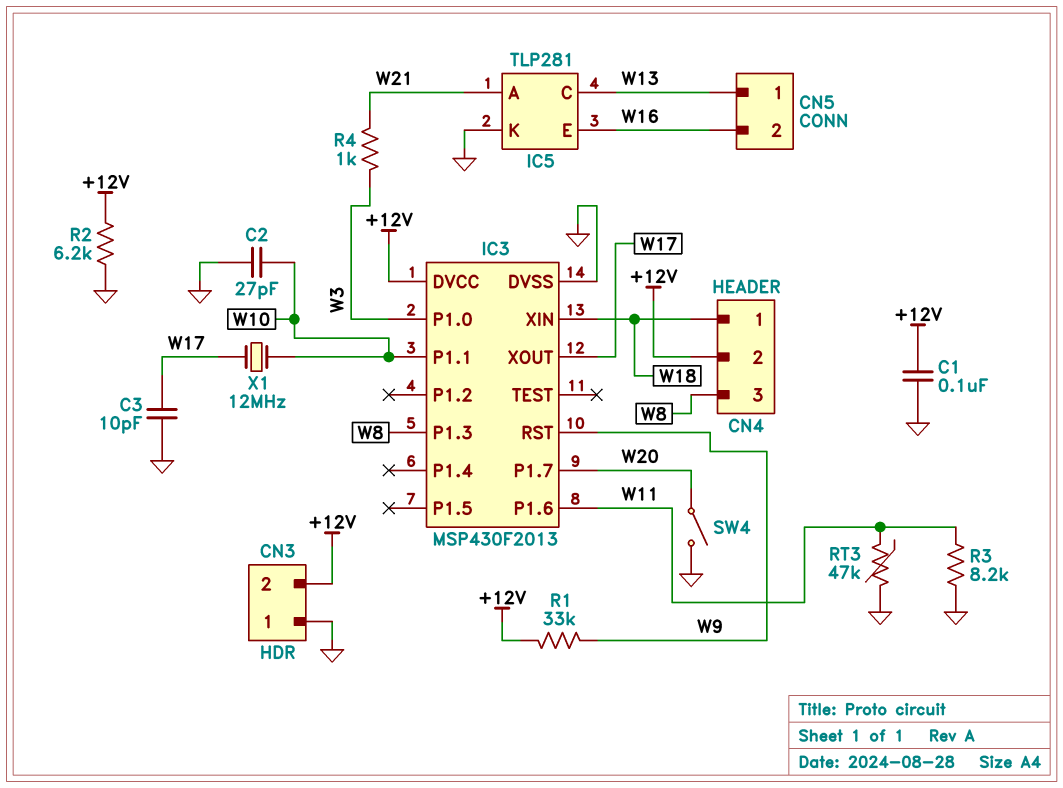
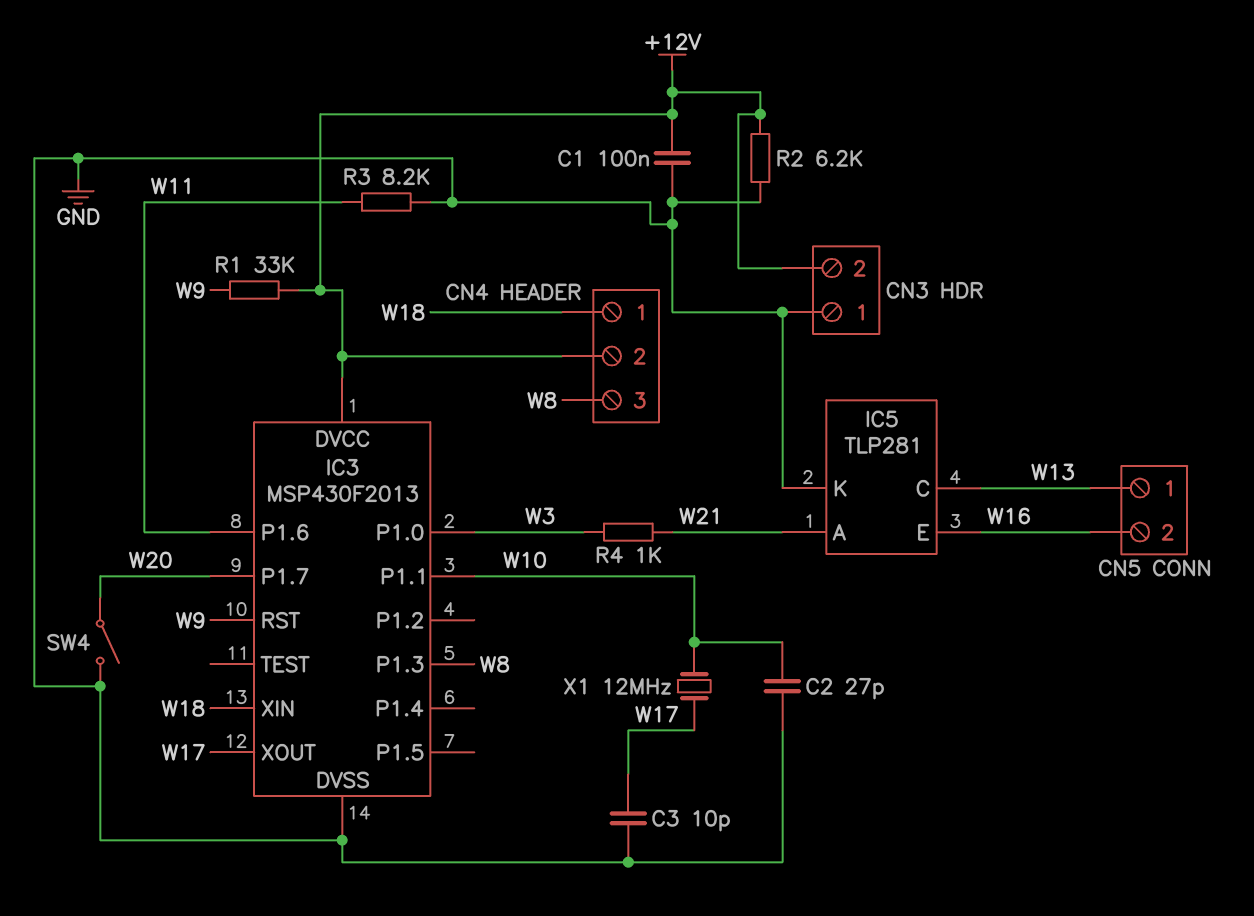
RT3: 47k (GND, W11) -> none

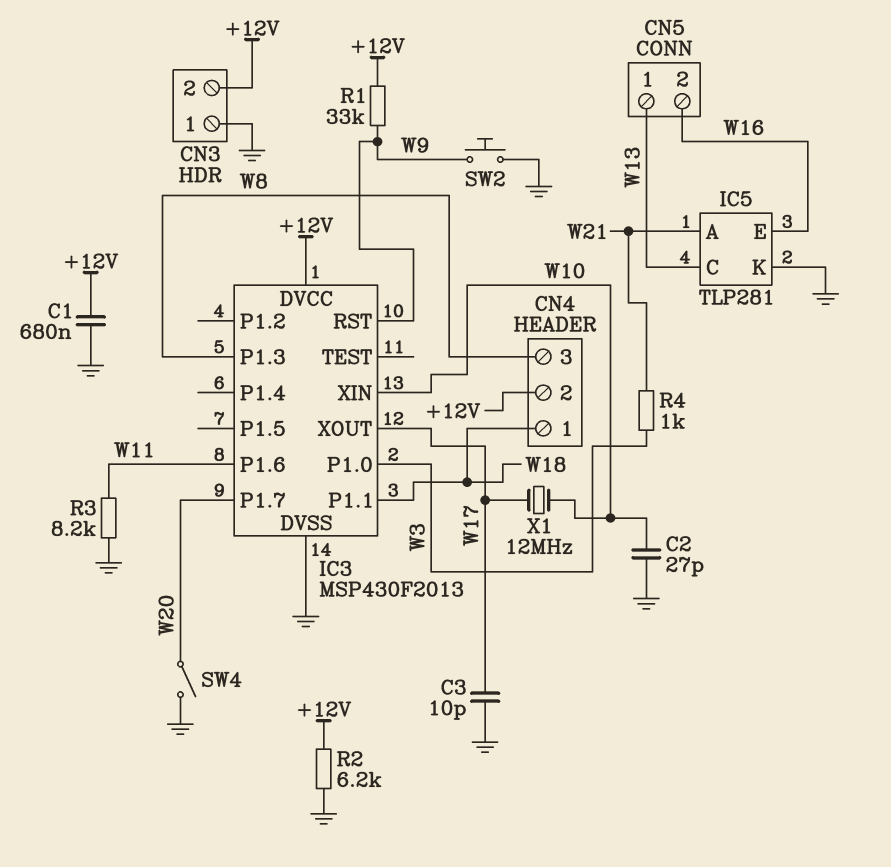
C1: 100nF (+12V, GND) -> 680nF (+12V, GND)
IC3 pin P1.1: W10 -> W18
IC3 pin XIN: W18 -> W10
SW2: none -> button (GND, W9)

